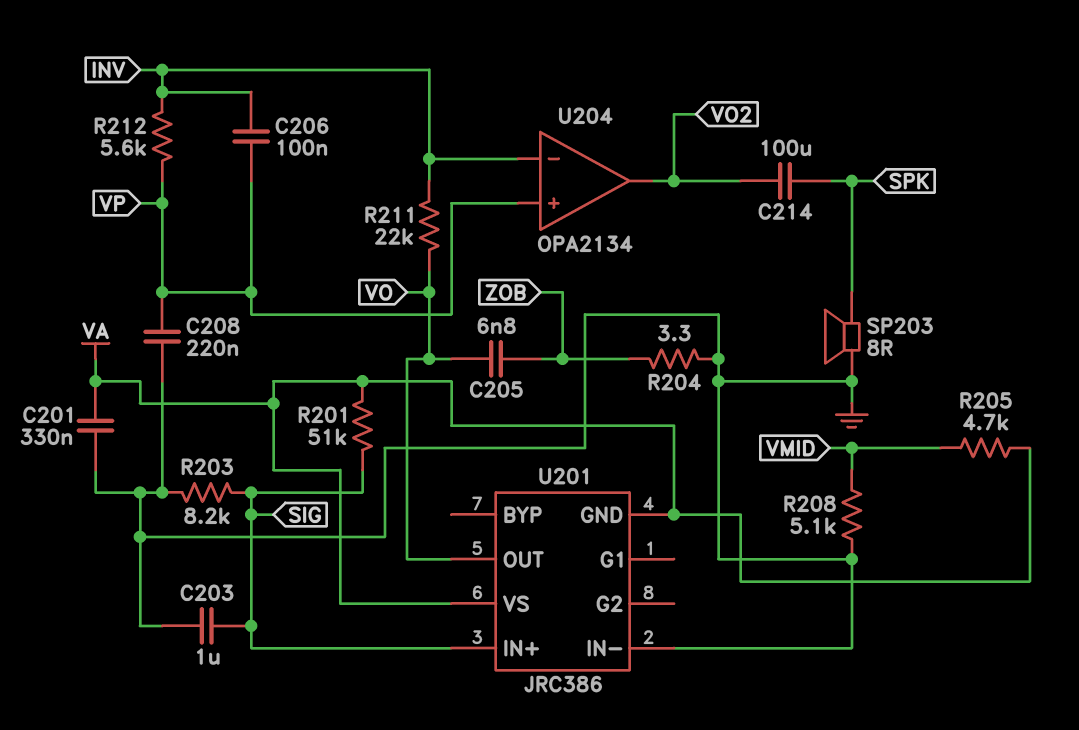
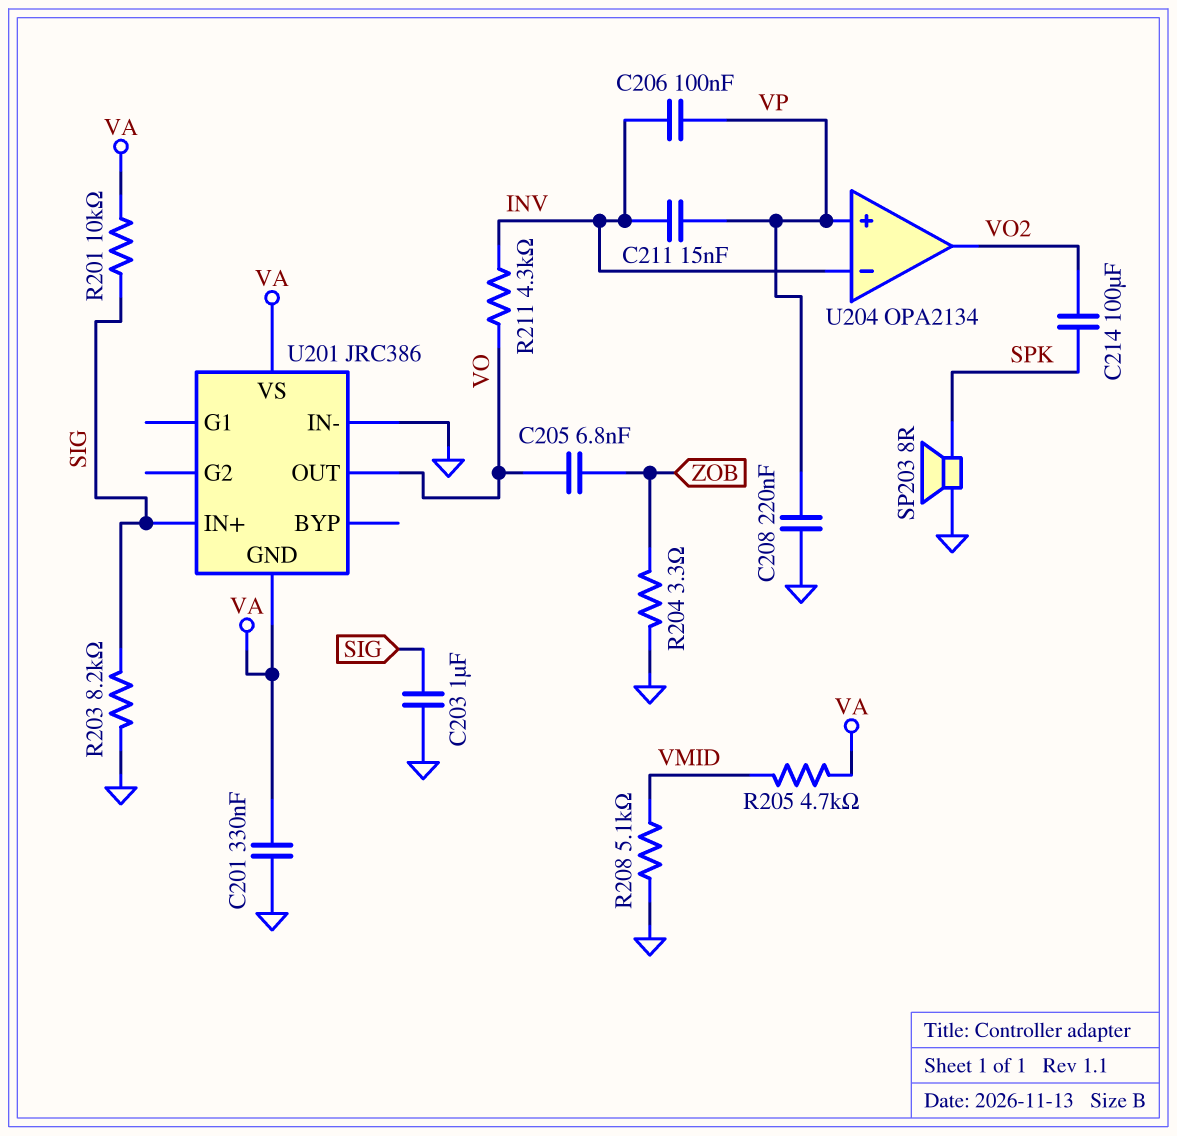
C211: none -> 15nF (INV, VP)
R201: 51k (SIG, VA) -> 10k (SIG, VA)
R211: 22k (INV, VO) -> 4.3k (INV, VO)
R212: 5.6k (INV, VP) -> none

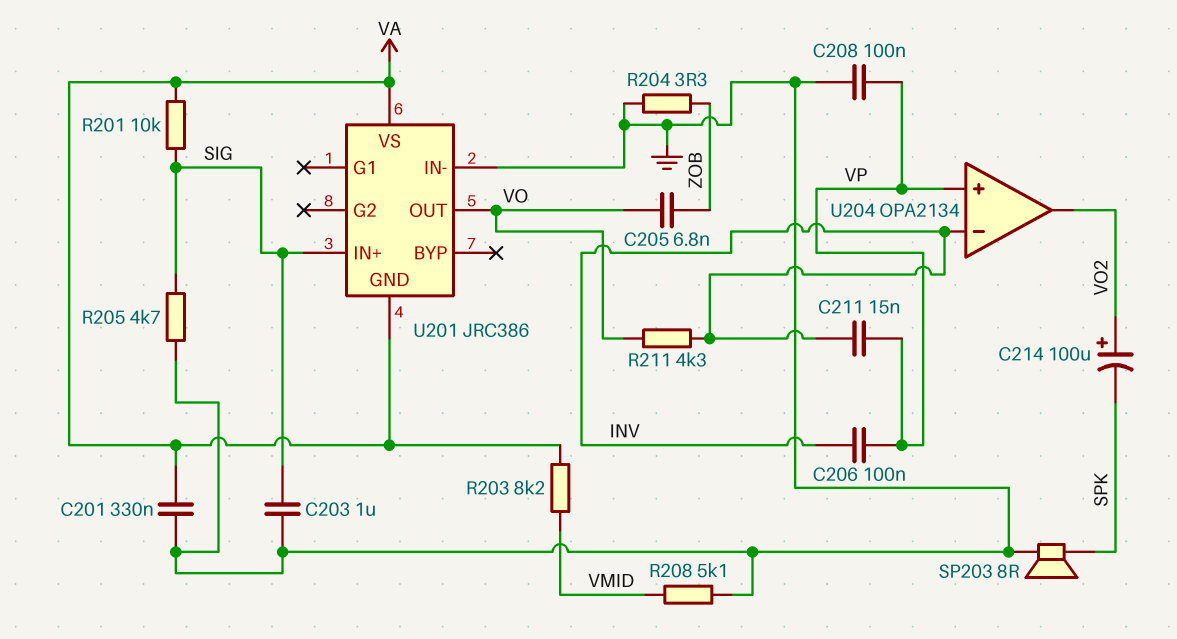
C208: 220nF (GND, VP) -> 100nF (GND, VP)
C214: 100uF (SPK, VO2) -> 100uF (plus VO2, minus SPK)
R203: 8.2k (GND, SIG) -> 8.2k (VA, VMID)
R205: 4.7k (VA, VMID) -> 4.7k (GND, SIG)

